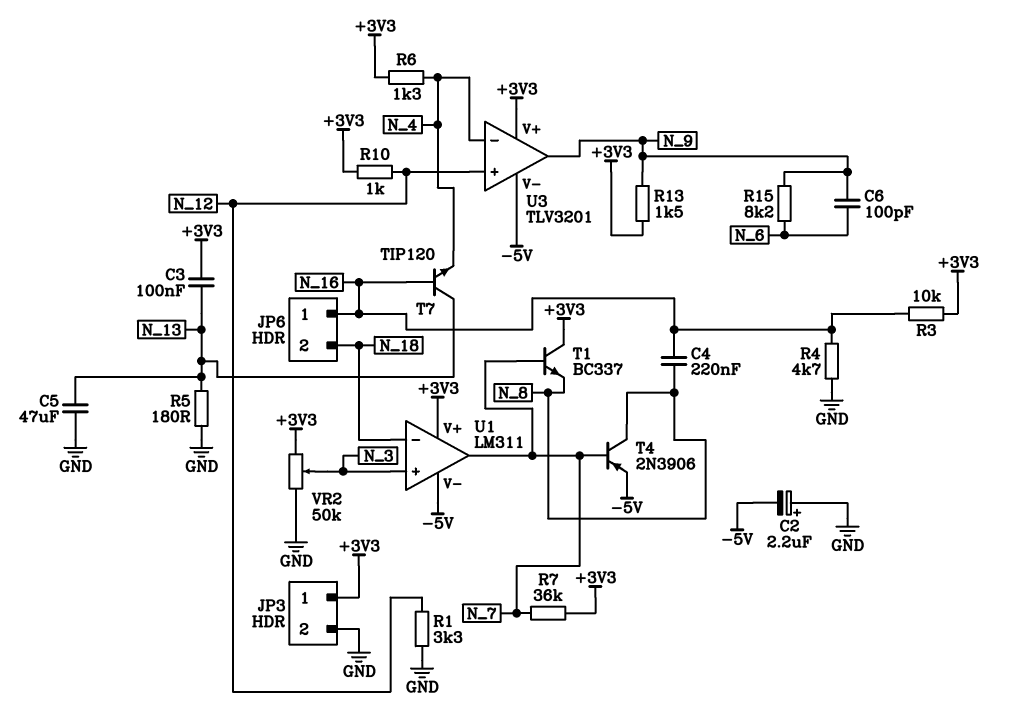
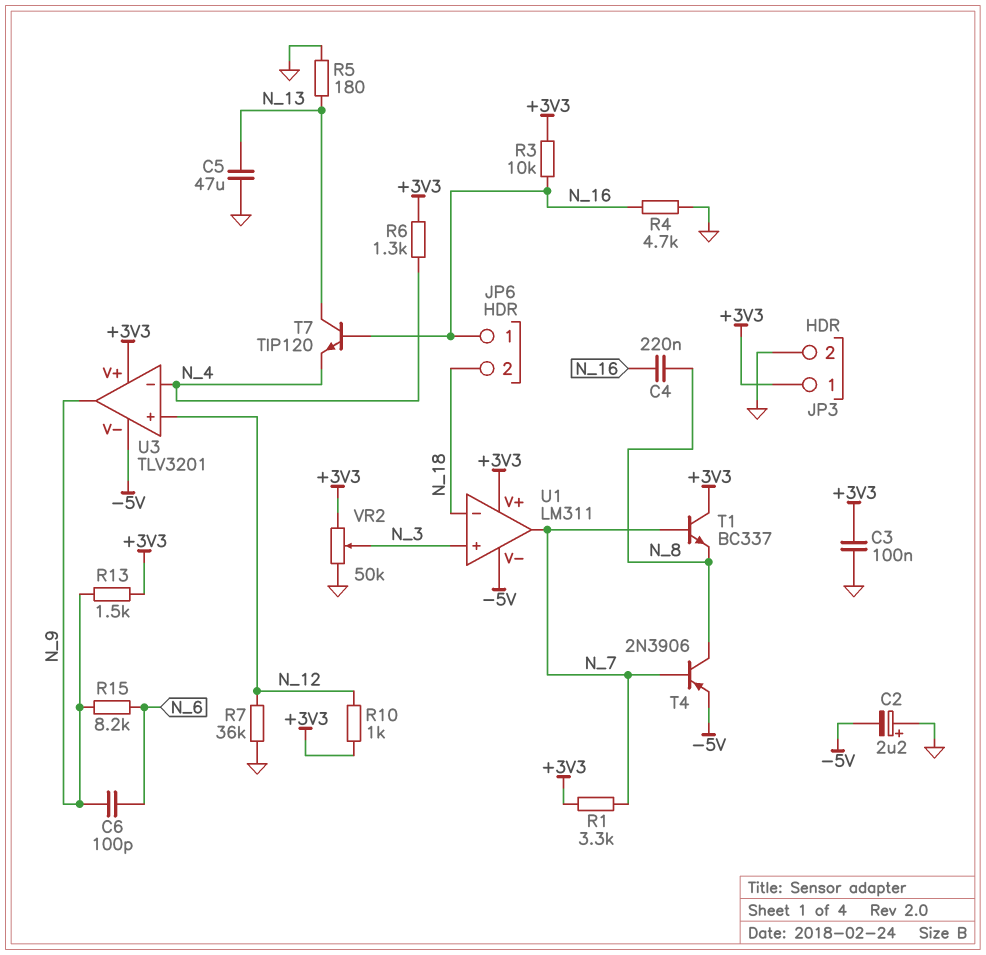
C3: 100nF (+3V3, N_13) -> 100nF (+3V3, GND)
R1: 3.3k (GND, N_12) -> 3.3k (+3V3, N_7)
R7: 36k (+3V3, N_7) -> 36k (GND, N_12)

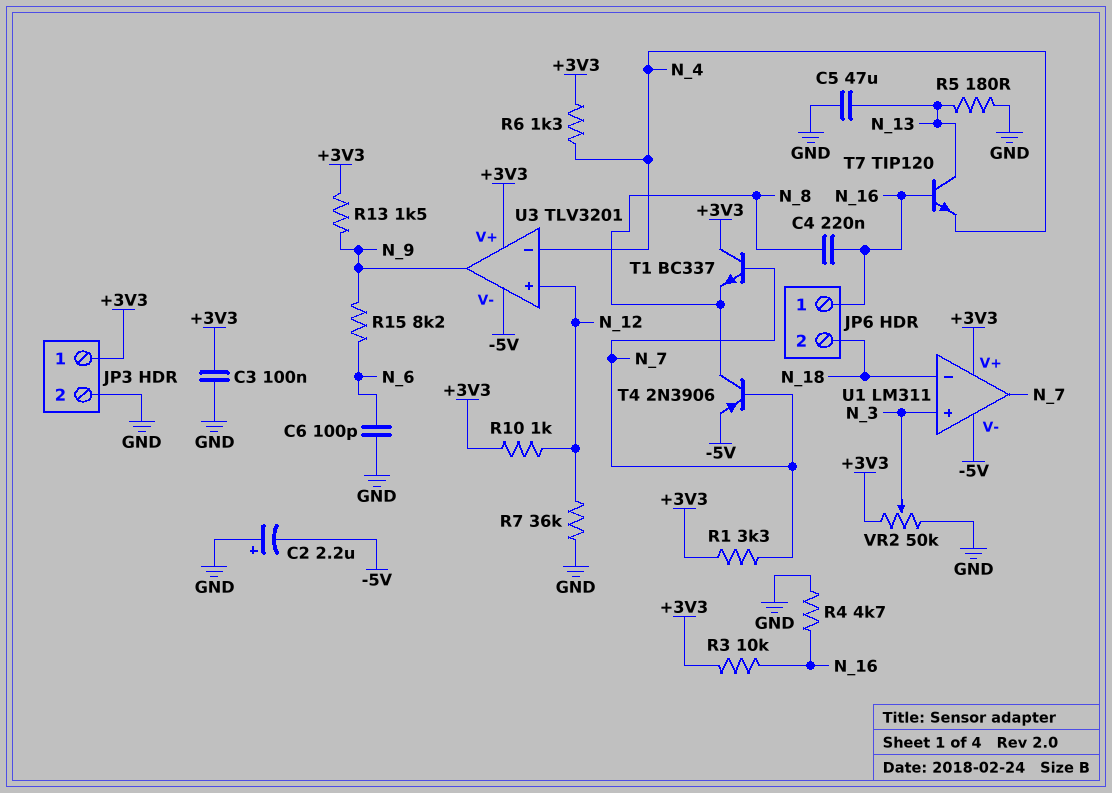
C6: 100pF (N_6, N_9) -> 100pF (GND, N_6)

